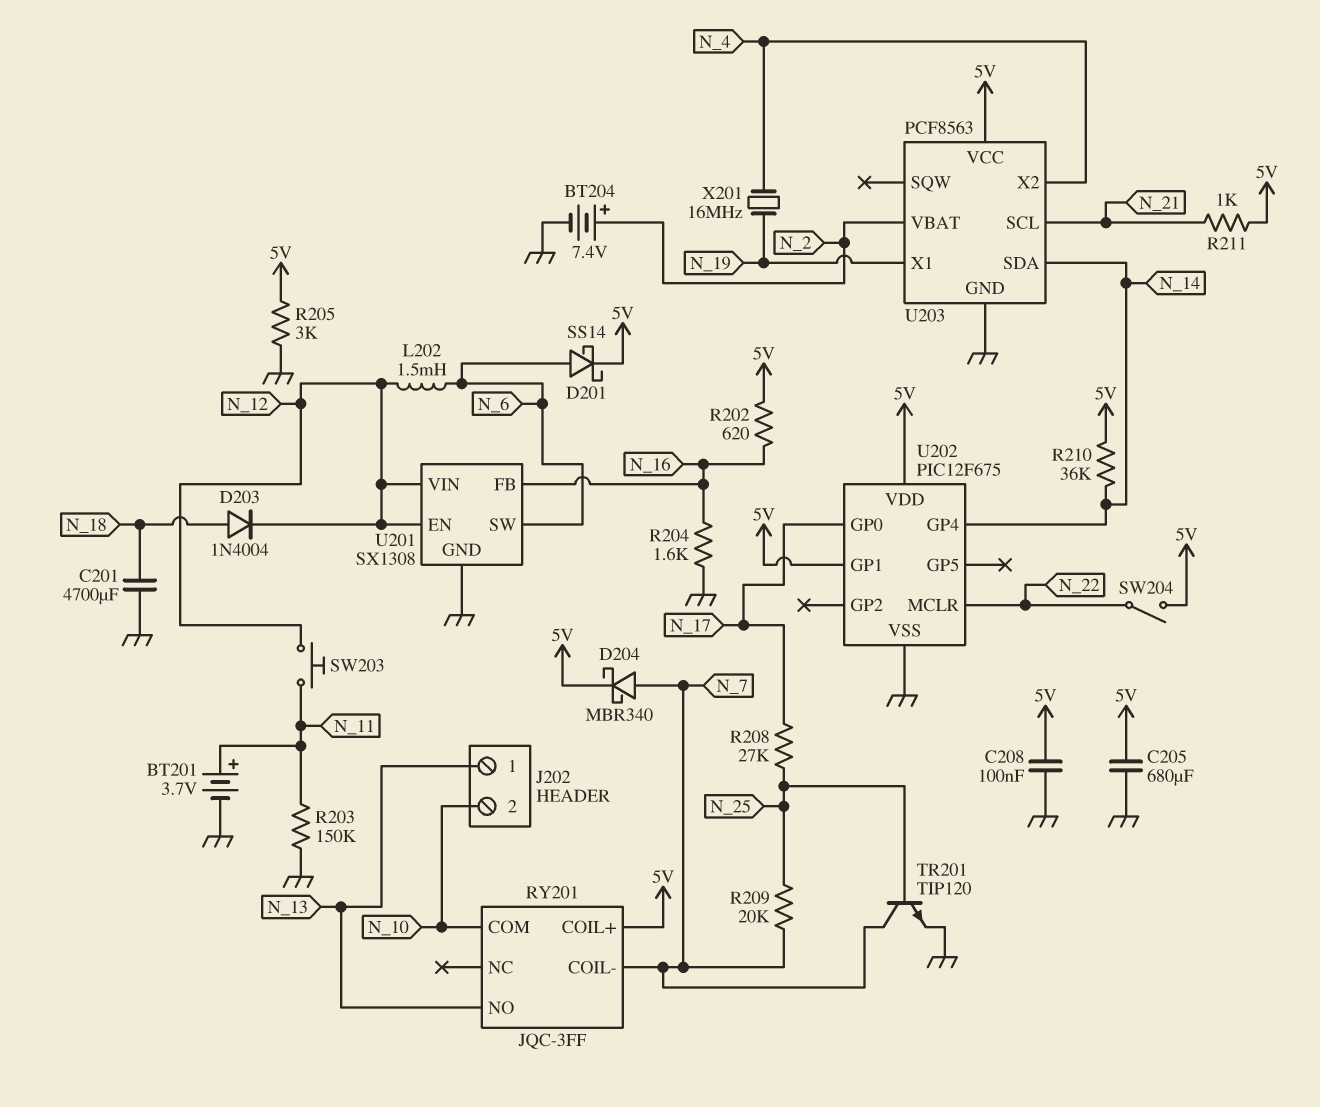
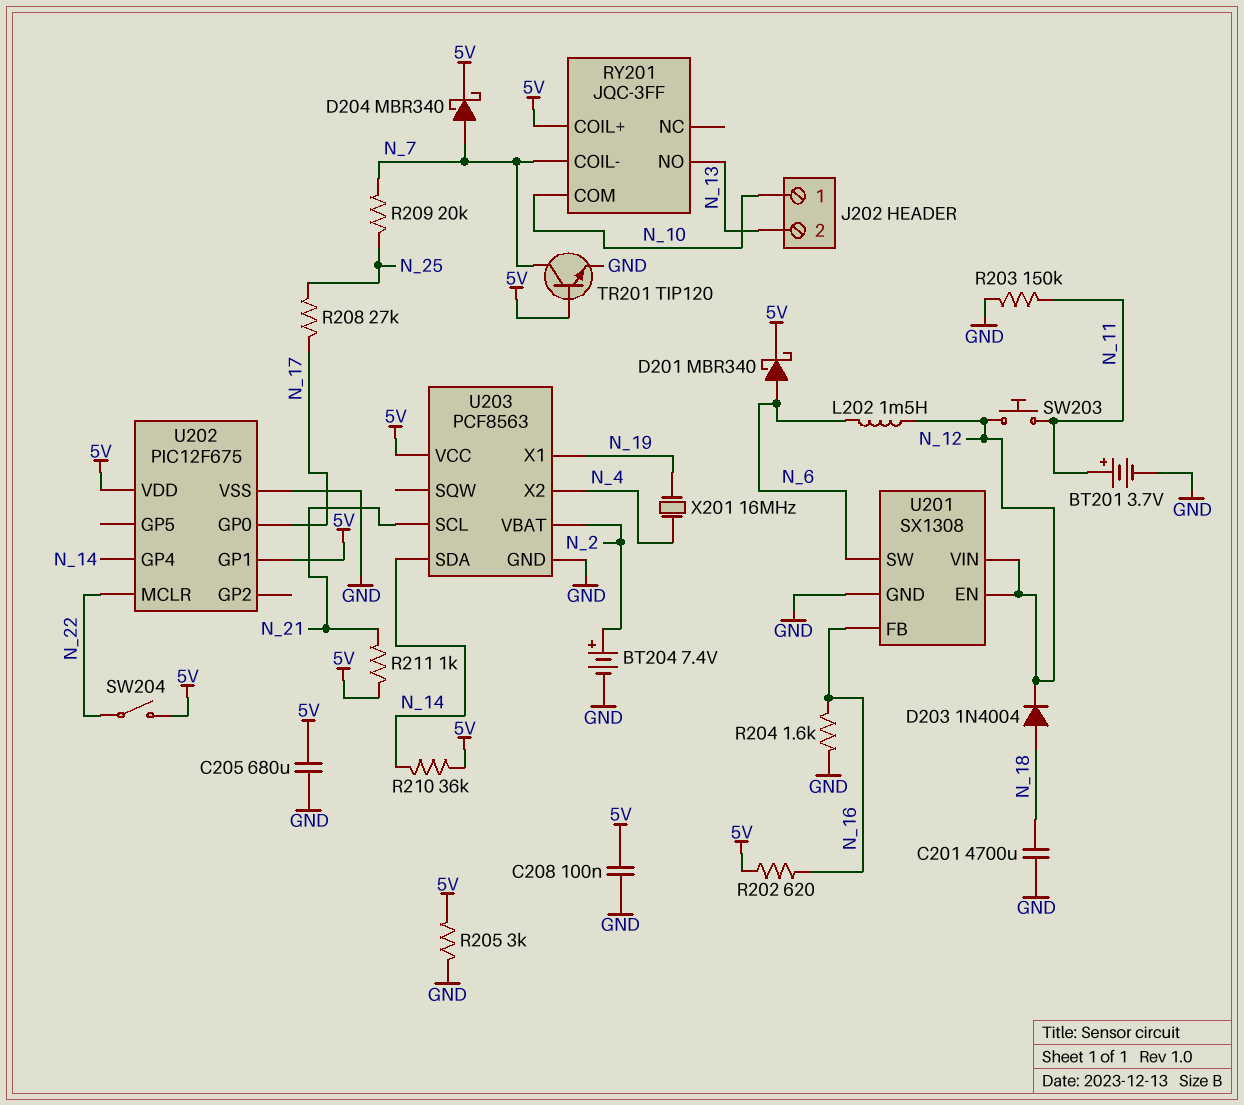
D201: schottky SS14 (A N_6, K 5V) -> schottky MBR340 (A N_6, K 5V)
J202 pin 1: N_13 -> N_10
J202 pin 2: N_10 -> N_13
TR201: NPN TIP120 (B N_25, C N_7, E GND) -> NPN TIP120 (B 5V, C N_7, E GND)

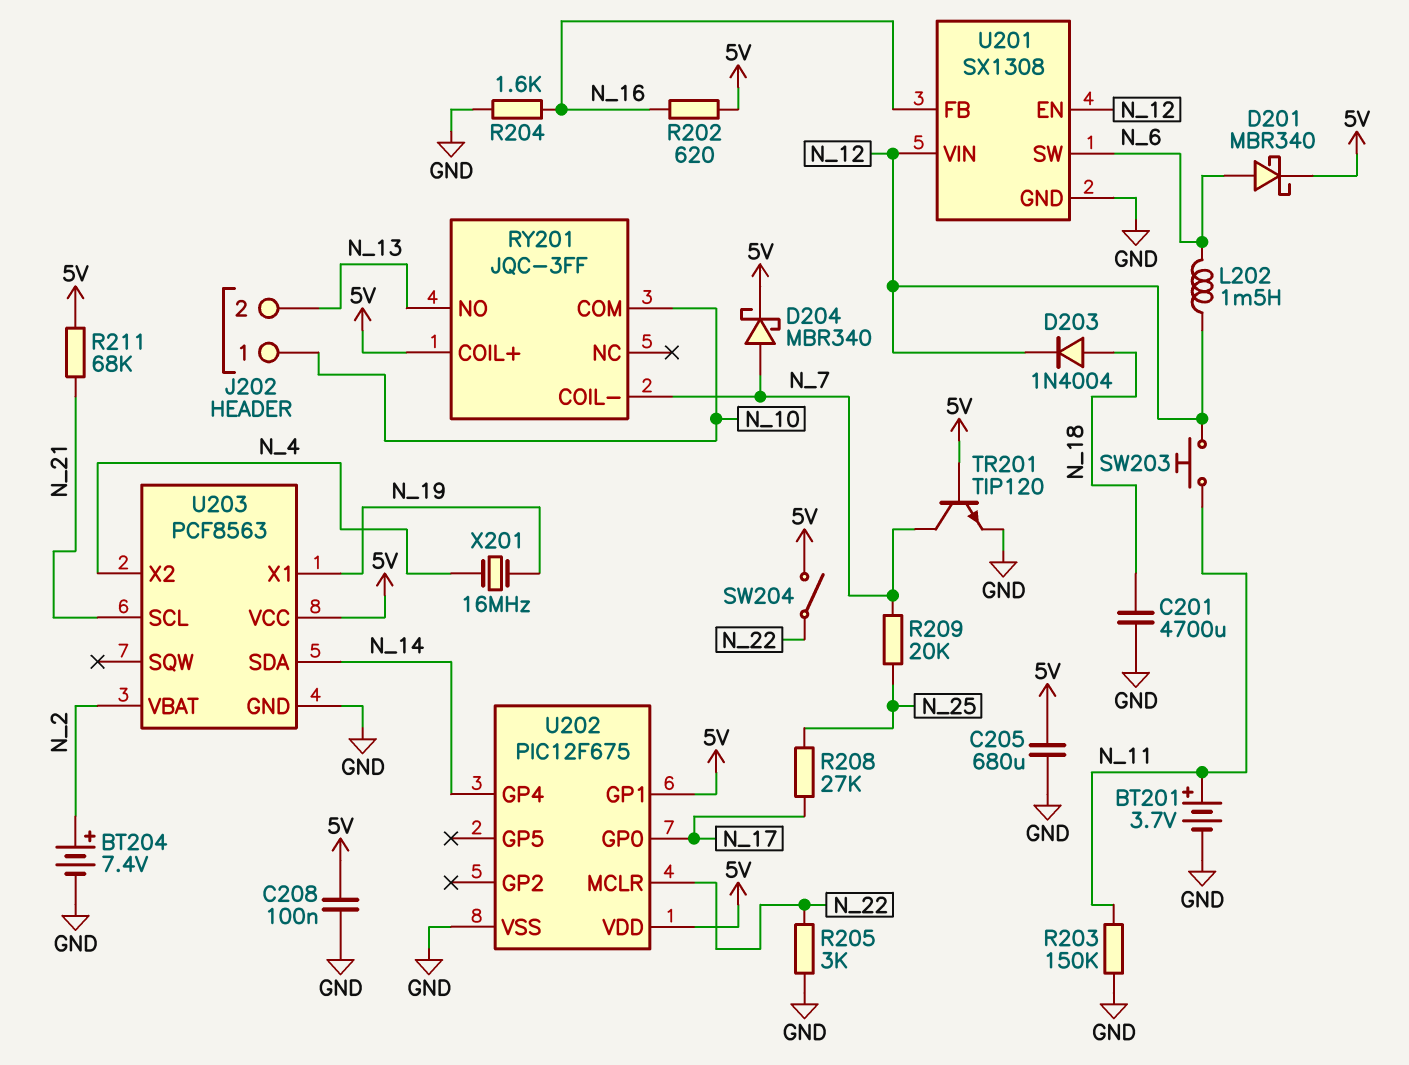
R205: 3k (5V, GND) -> 3k (GND, N_22)
R210: 36k (5V, N_14) -> none
R211: 1k (5V, N_21) -> 68k (5V, N_21)

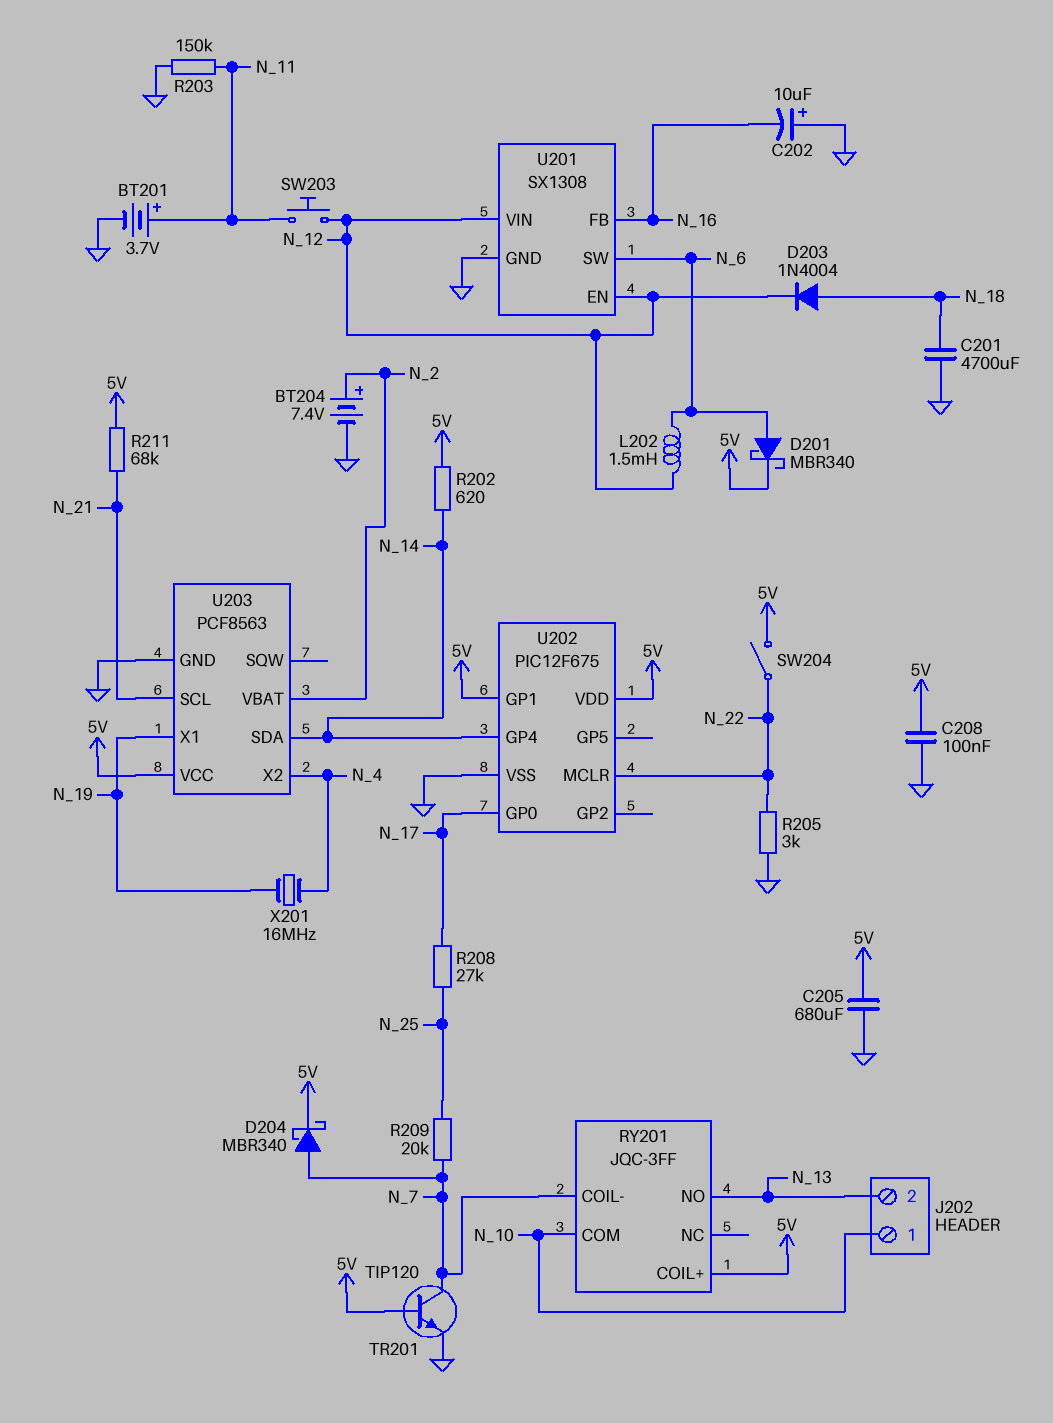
C202: none -> 10uF (plus GND, minus N_16)
R202: 620 (5V, N_16) -> 620 (5V, N_14)
R204: 1.6k (GND, N_16) -> none

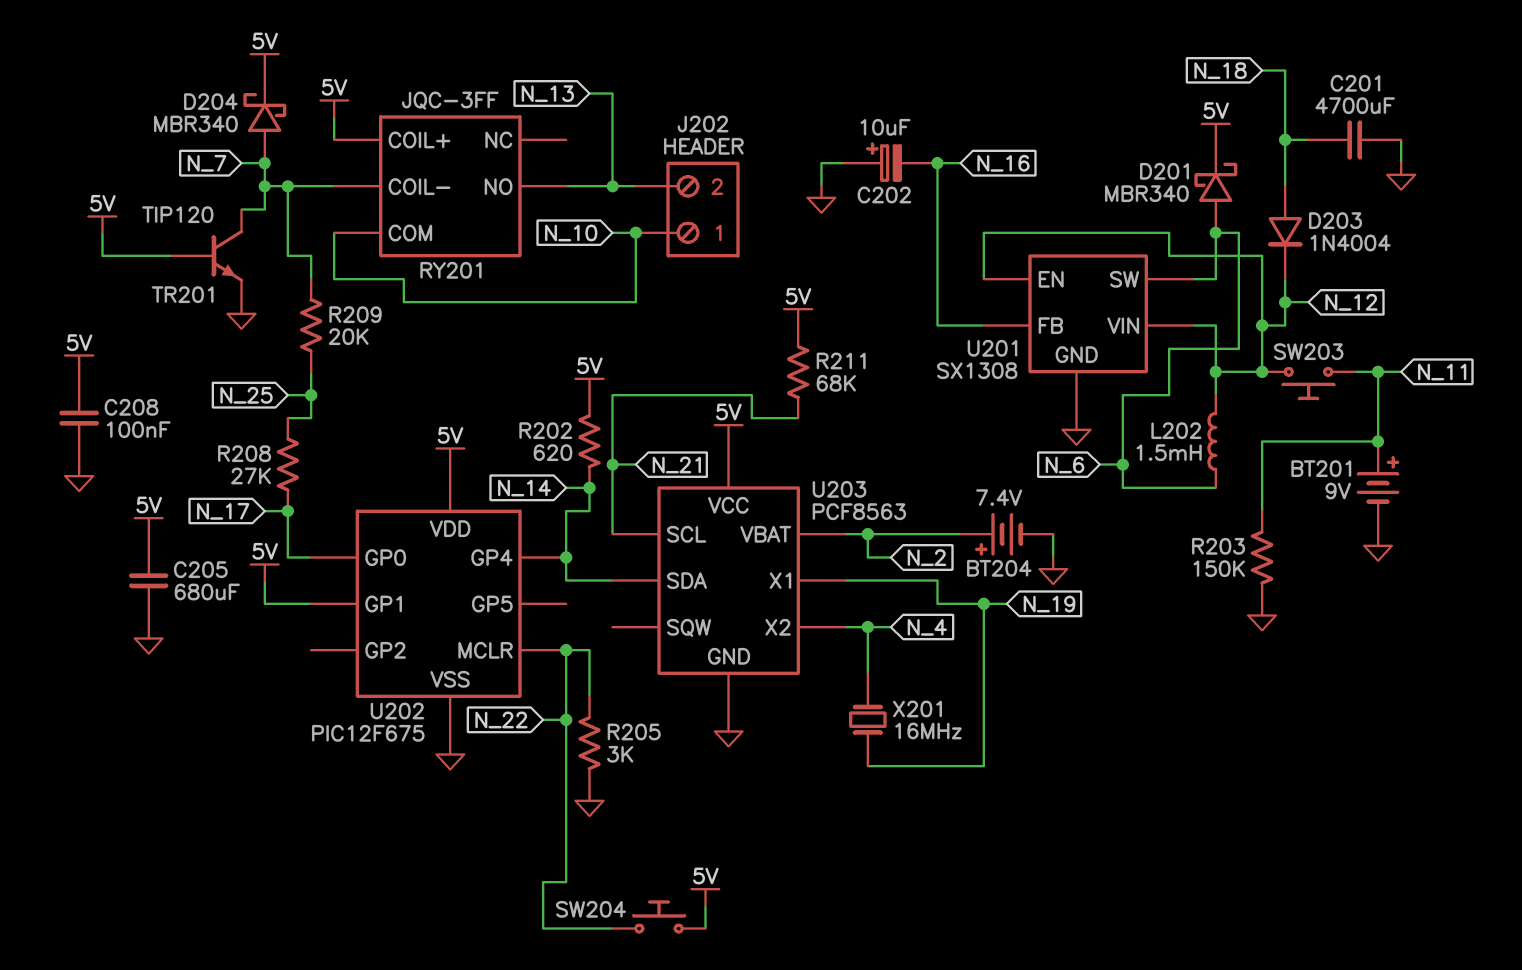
BT201: 3.7V (plus N_11, minus GND) -> 9V (plus N_11, minus GND)
SW204: switch (5V, N_22) -> button (5V, N_22)

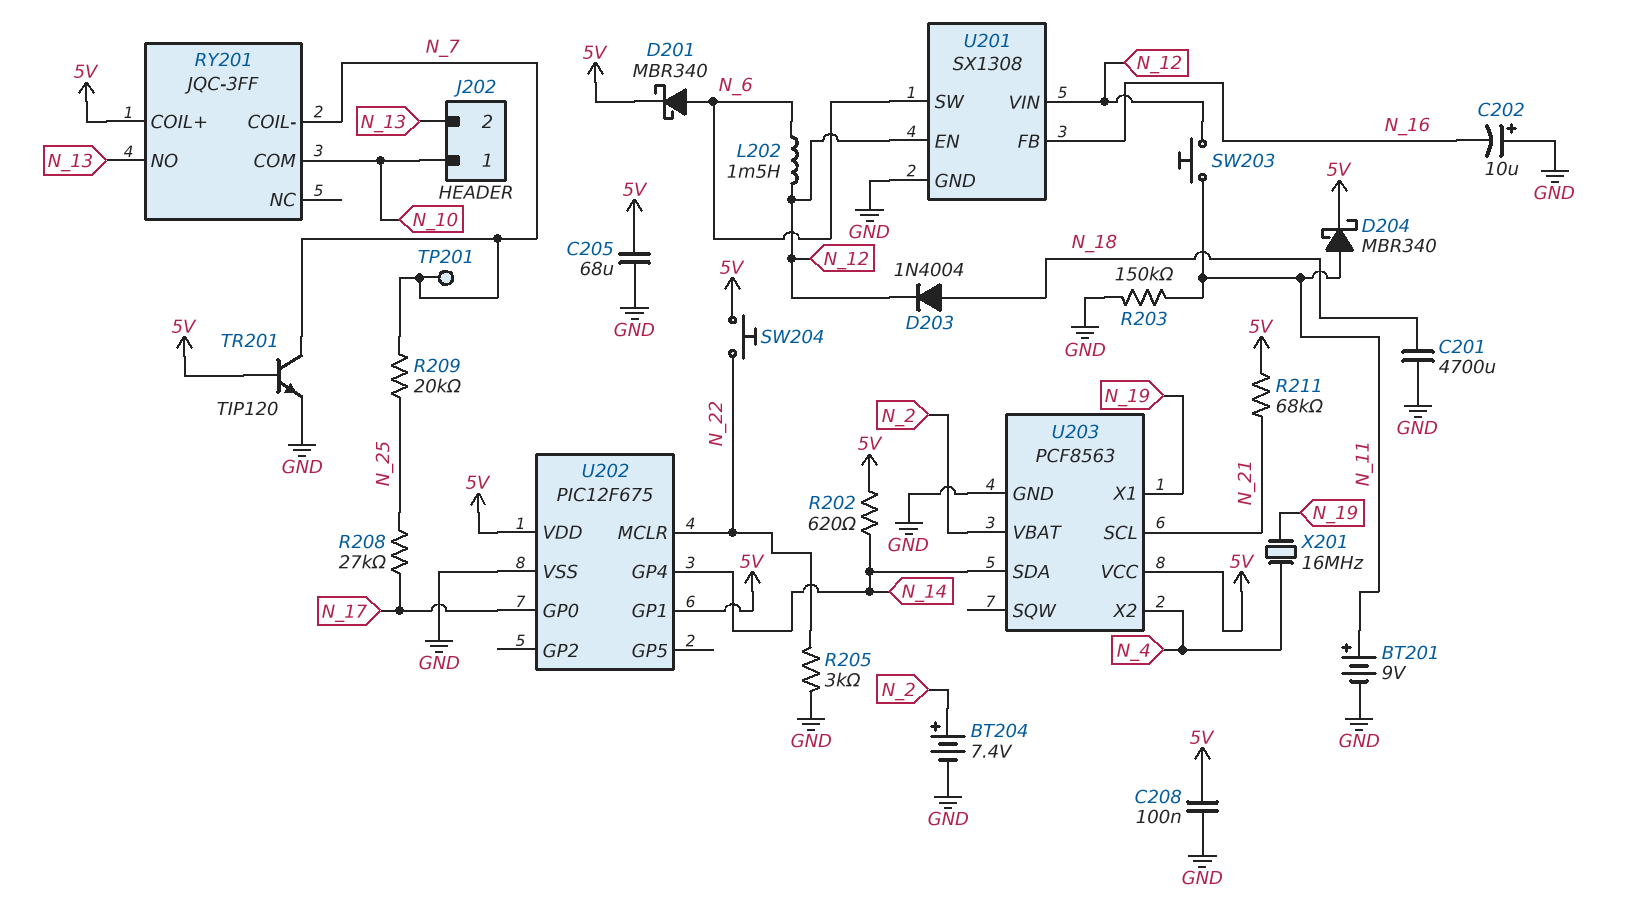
C205: 680uF (5V, GND) -> 68uF (5V, GND)
D204: schottky MBR340 (A N_7, K 5V) -> schottky MBR340 (A N_11, K 5V)
TP201: none -> test point (N_7)

